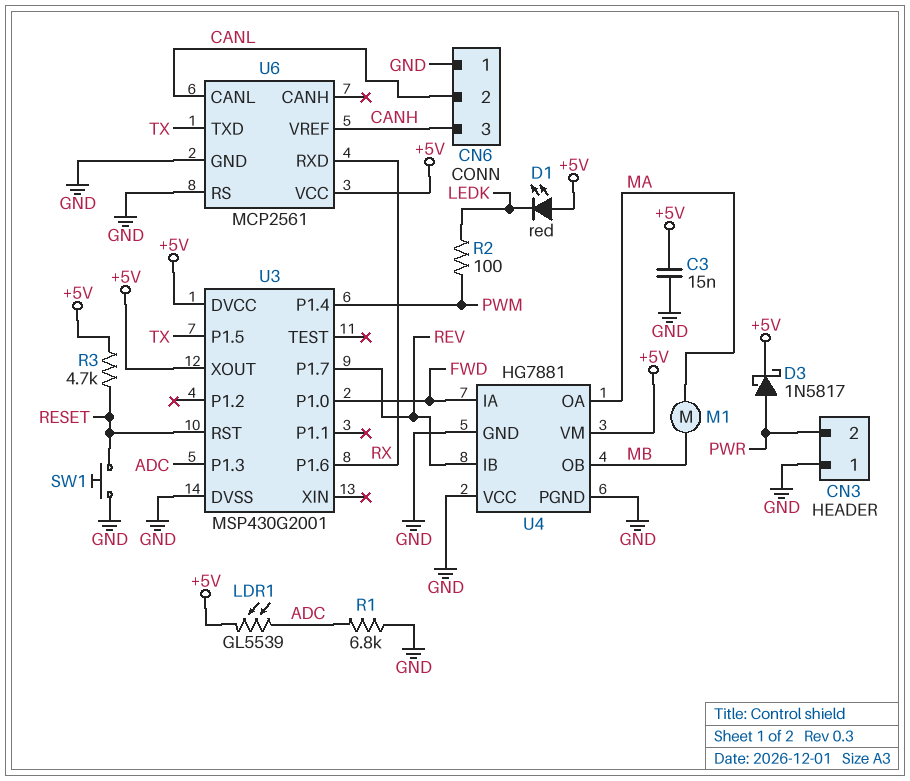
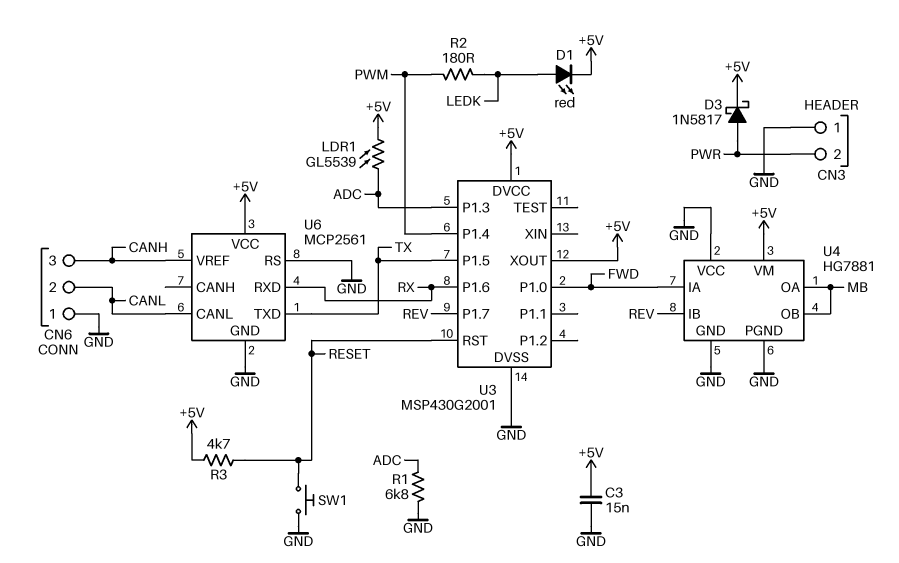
D1: LED red (A +5V, K LEDK) -> LED red (A LEDK, K +5V)
M1: motor (MA, MB) -> none
R2: 100 (LEDK, PWM) -> 180 (LEDK, PWM)
U4 pin OA: MA -> MB

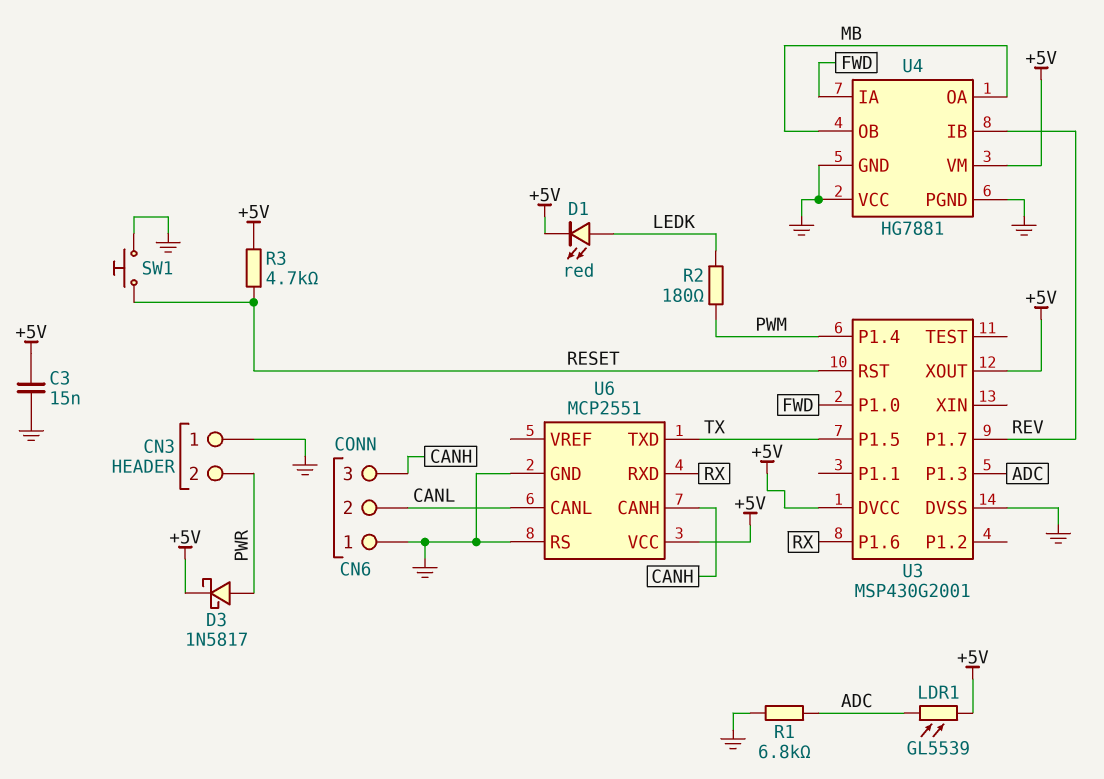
U6: MCP2561 -> MCP2551
U6 pin CANH: none -> CANH
U6 pin VREF: CANH -> none

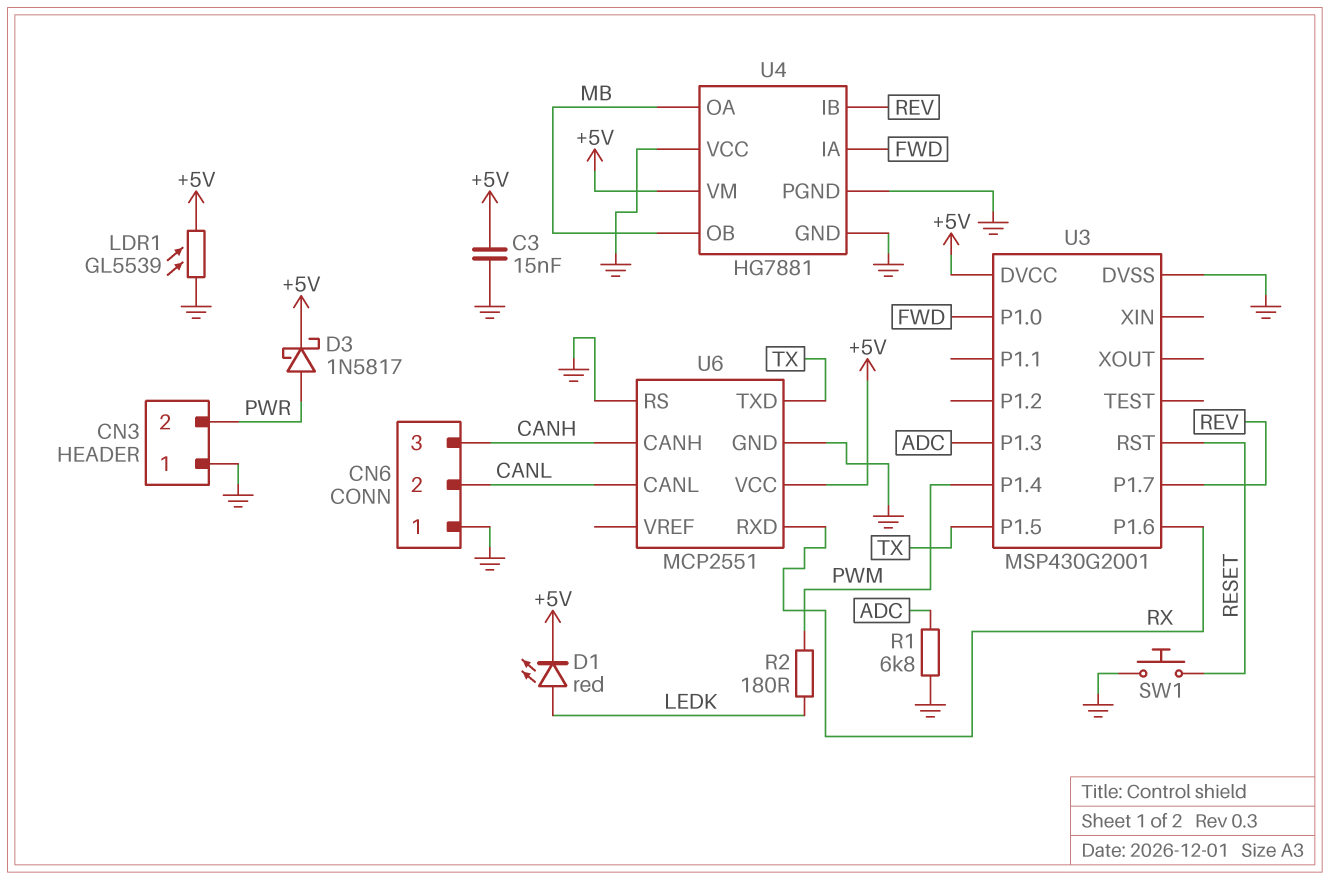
LDR1: GL5539 (+5V, ADC) -> GL5539 (+5V, GND)
R3: 4.7k (+5V, RESET) -> none
U3 pin XOUT: +5V -> none

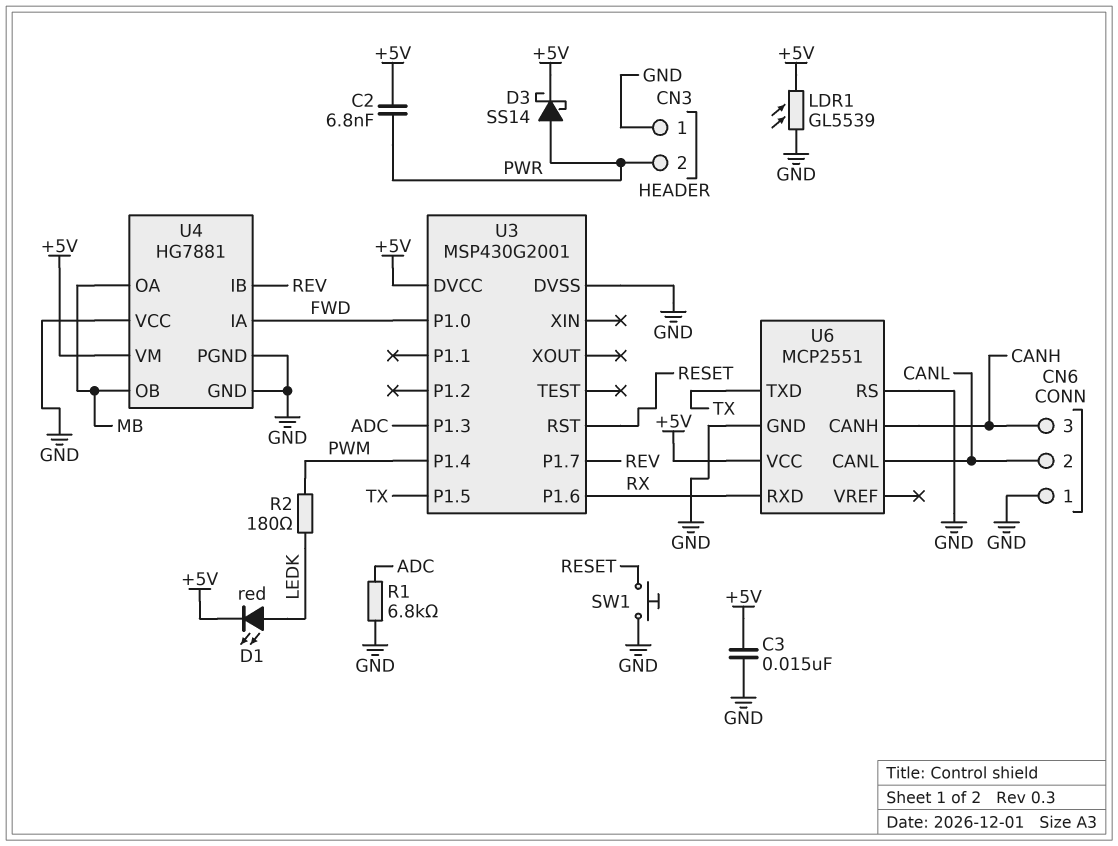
C2: none -> 6.8nF (+5V, PWR)
D3: schottky 1N5817 (A PWR, K +5V) -> schottky SS14 (A PWR, K +5V)

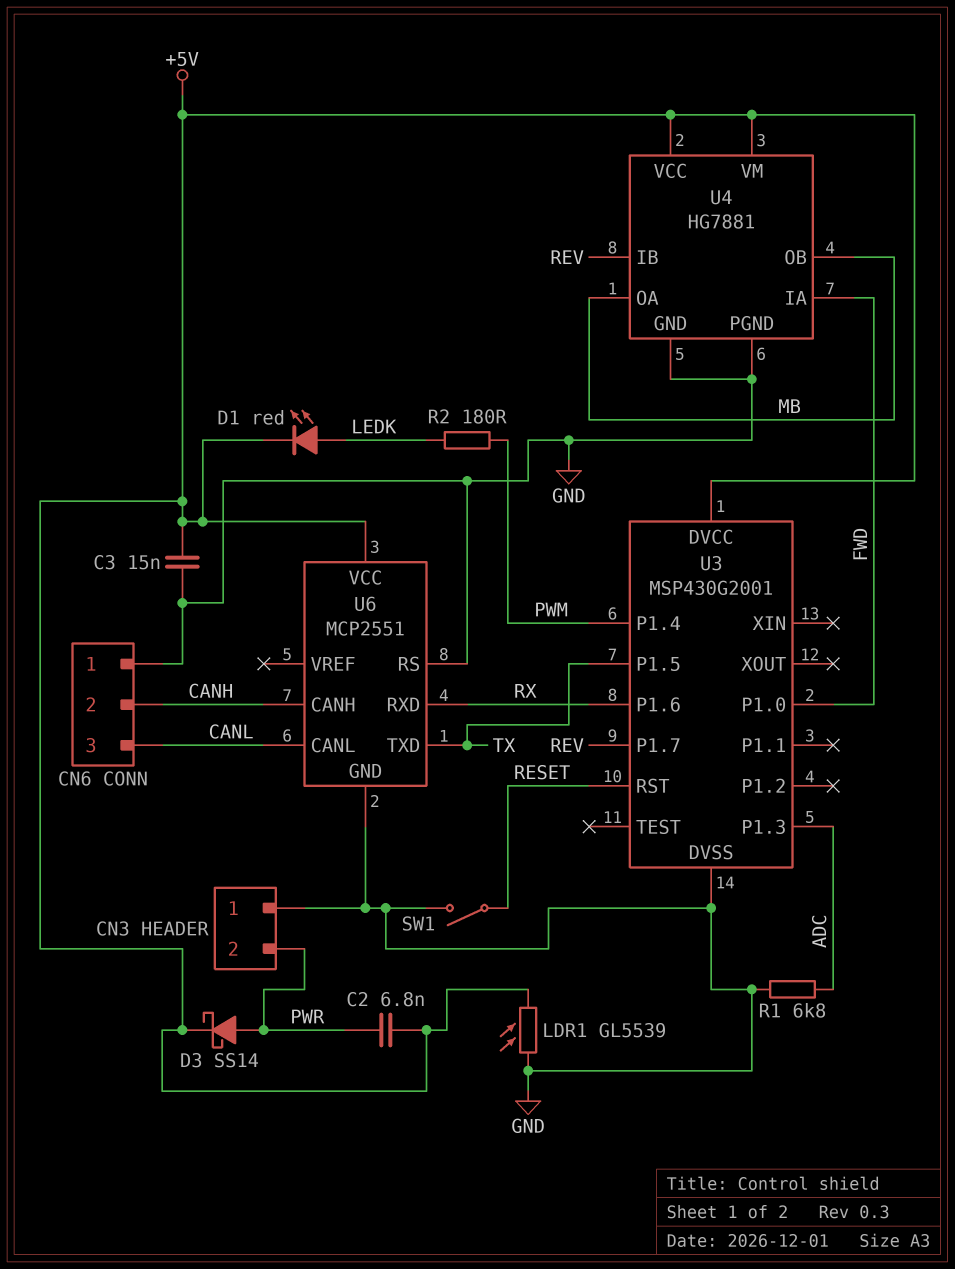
CN6 pin 2: CANL -> CANH
CN6 pin 3: CANH -> CANL
SW1: button (GND, RESET) -> switch (GND, RESET)
U4 pin VCC: GND -> +5V

